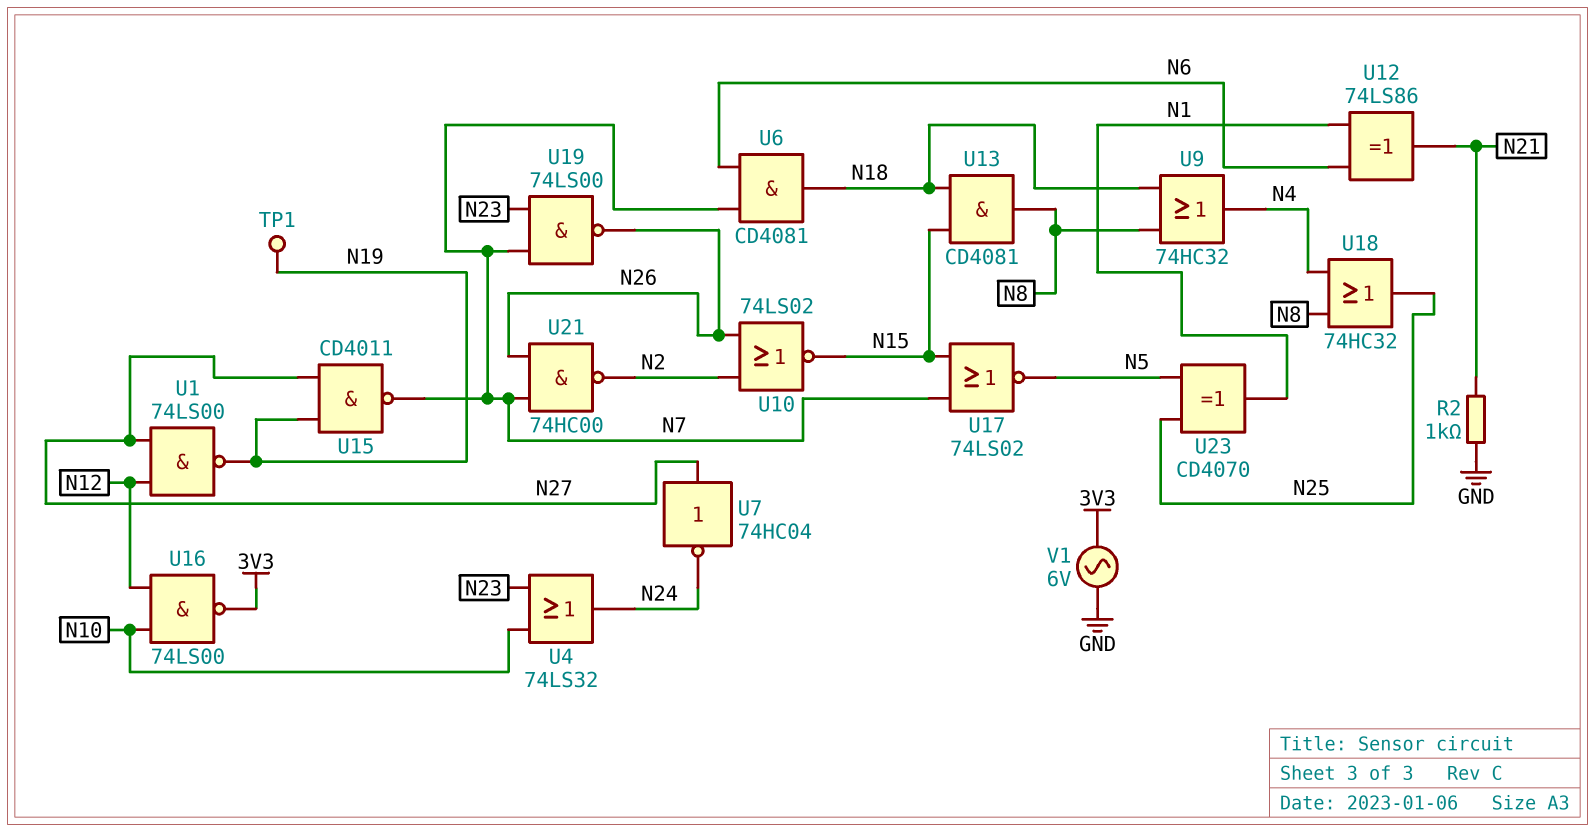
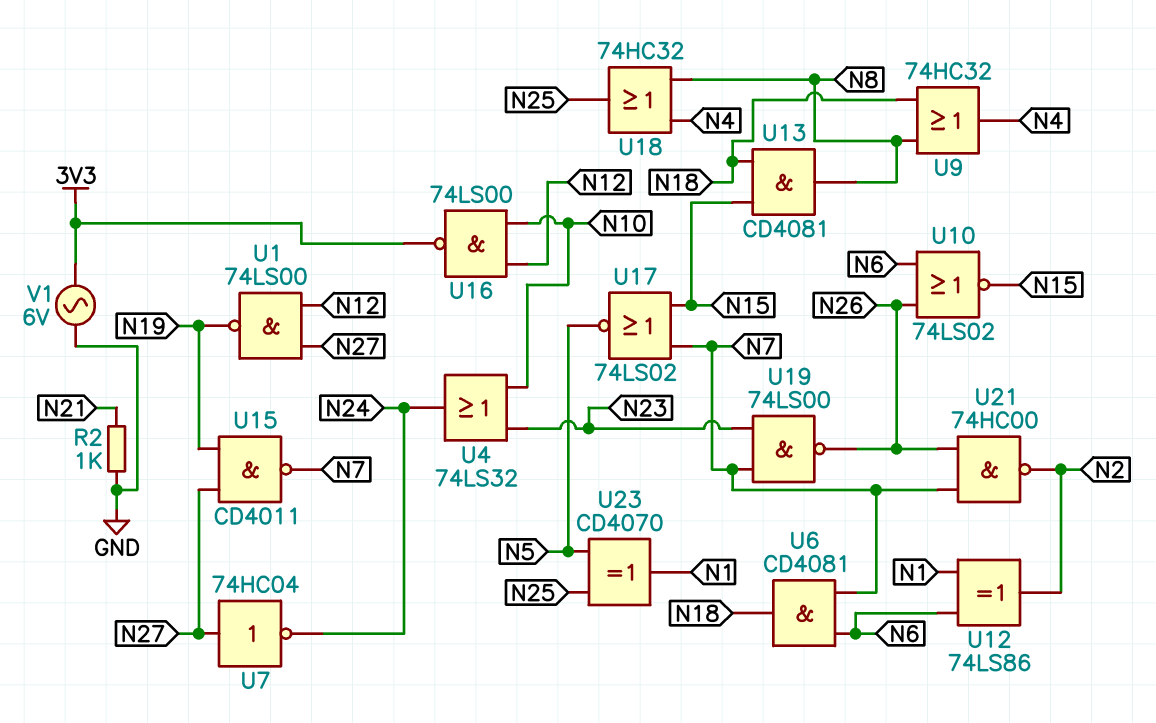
TP1: test point (N19) -> none
U10: NOR 74LS02 (in N2, in N26, out N15) -> NOR 74LS02 (in N6, in N26, out N15)
U12: XOR 74LS86 (in N1, in N6, out N21) -> XOR 74LS86 (in N1, in N6, out N2)

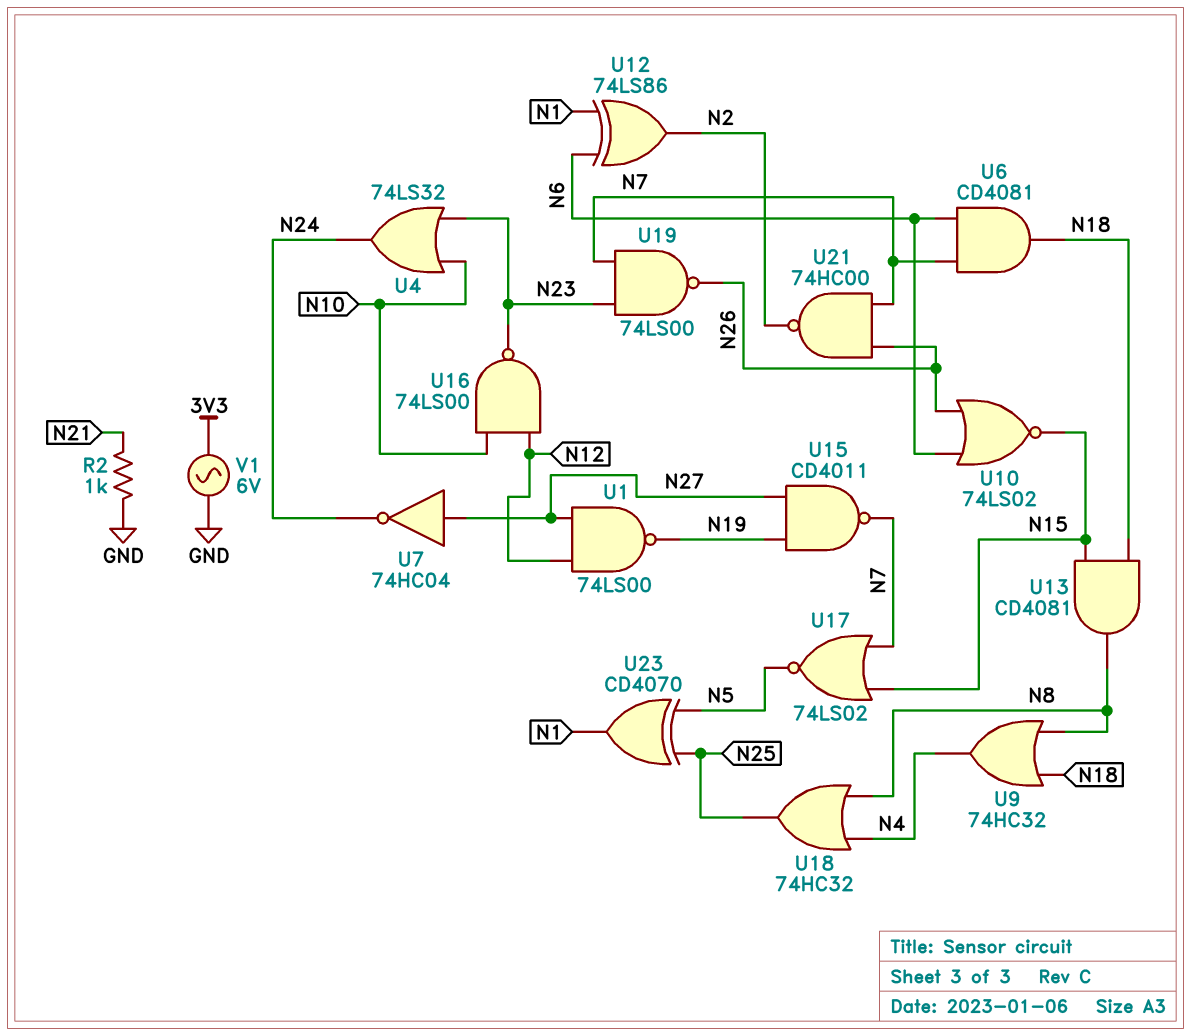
U16: NAND 74LS00 (in N10, in N12, out 3V3) -> NAND 74LS00 (in N10, in N12, out N23)

